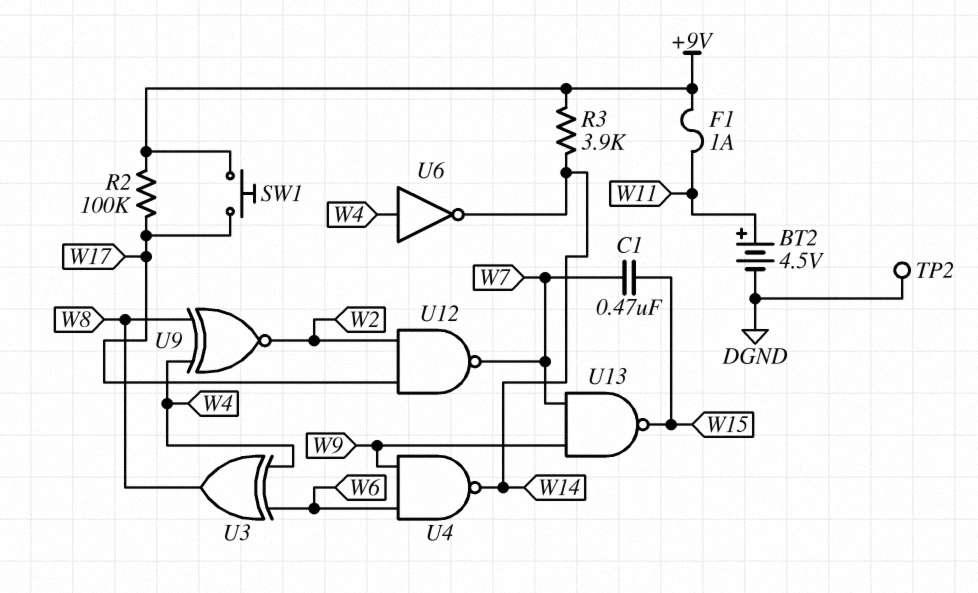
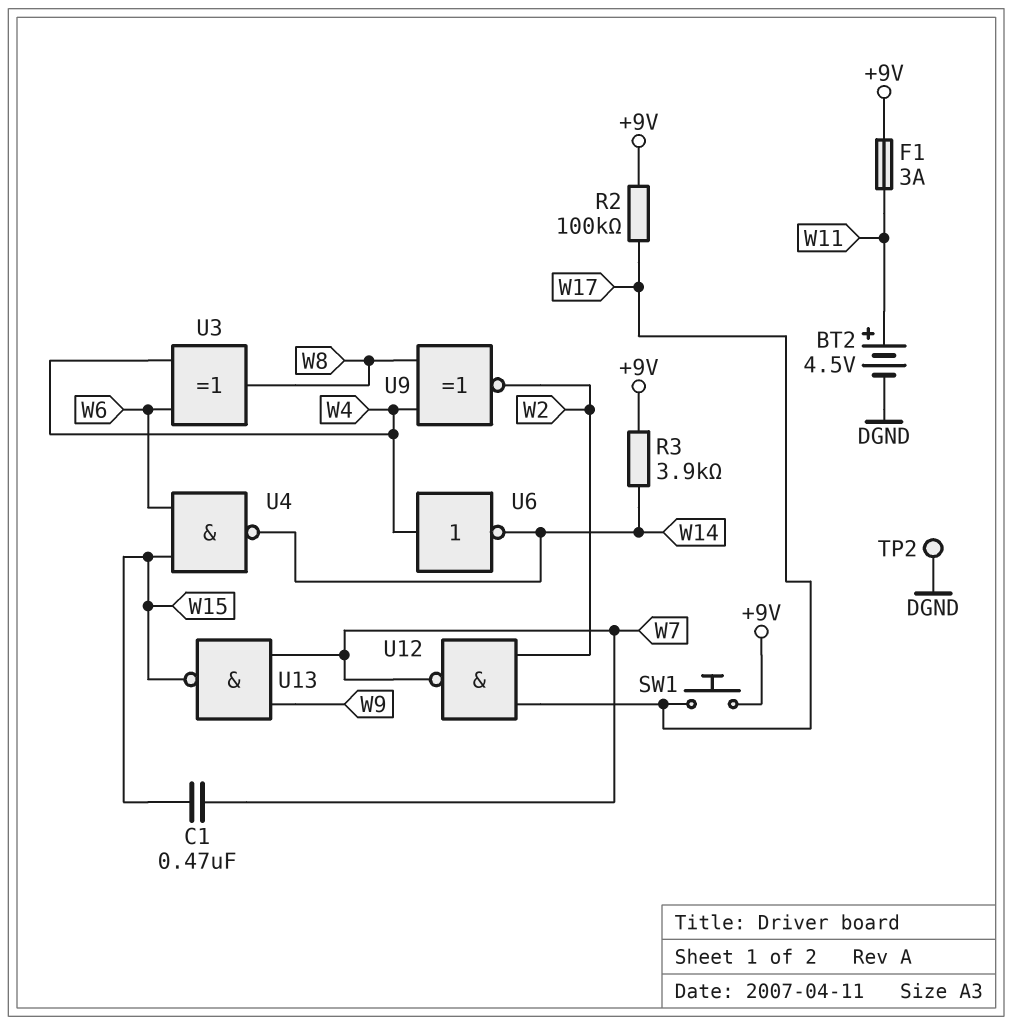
F1: 1A (+9V, W11) -> 3A (+9V, W11)
U4: NAND (in W6, in W9, out W14) -> NAND (in W6, in W15, out W14)

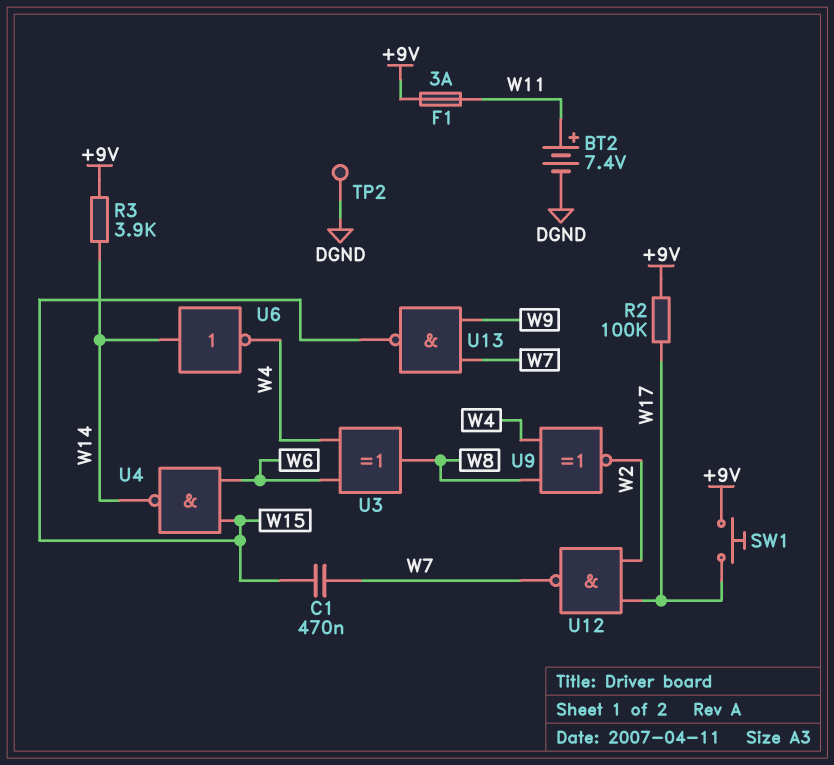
BT2: 4.5V (plus W11, minus DGND) -> 7.4V (plus W11, minus DGND)
U6: NOT (in W4, out W14) -> NOT (in W14, out W4)

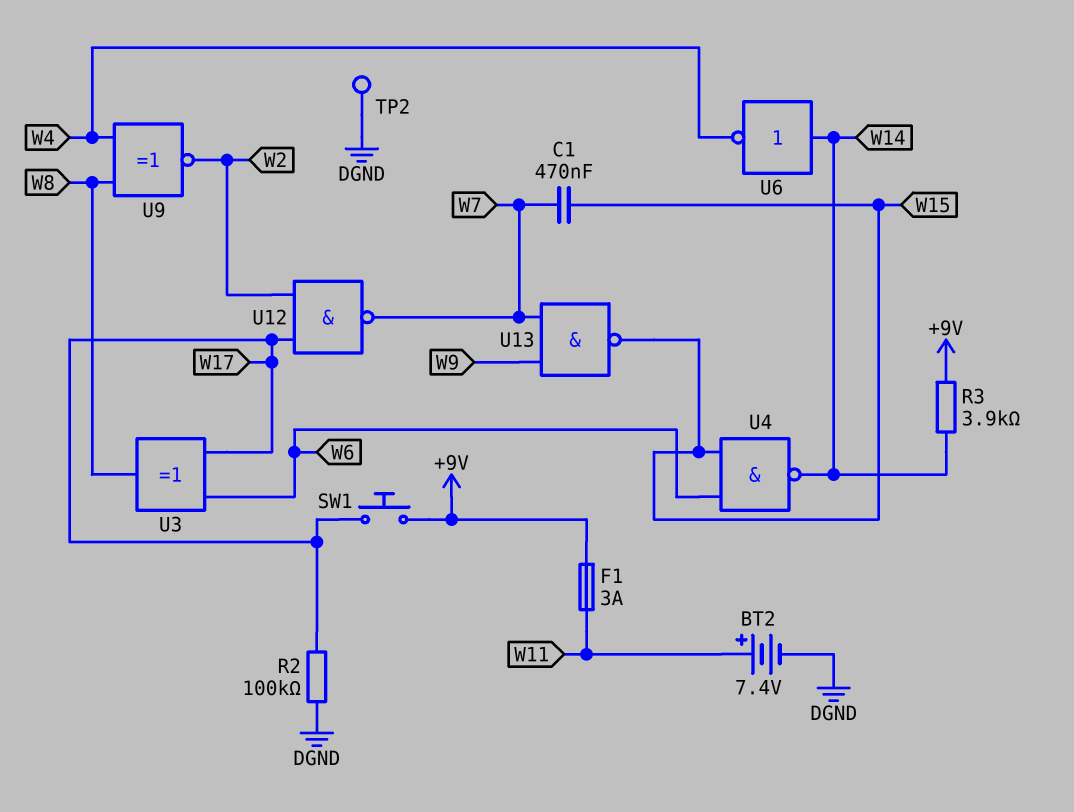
R2: 100k (+9V, W17) -> 100k (DGND, W17)
U3: XOR (in W4, in W6, out W8) -> XOR (in W6, in W17, out W8)

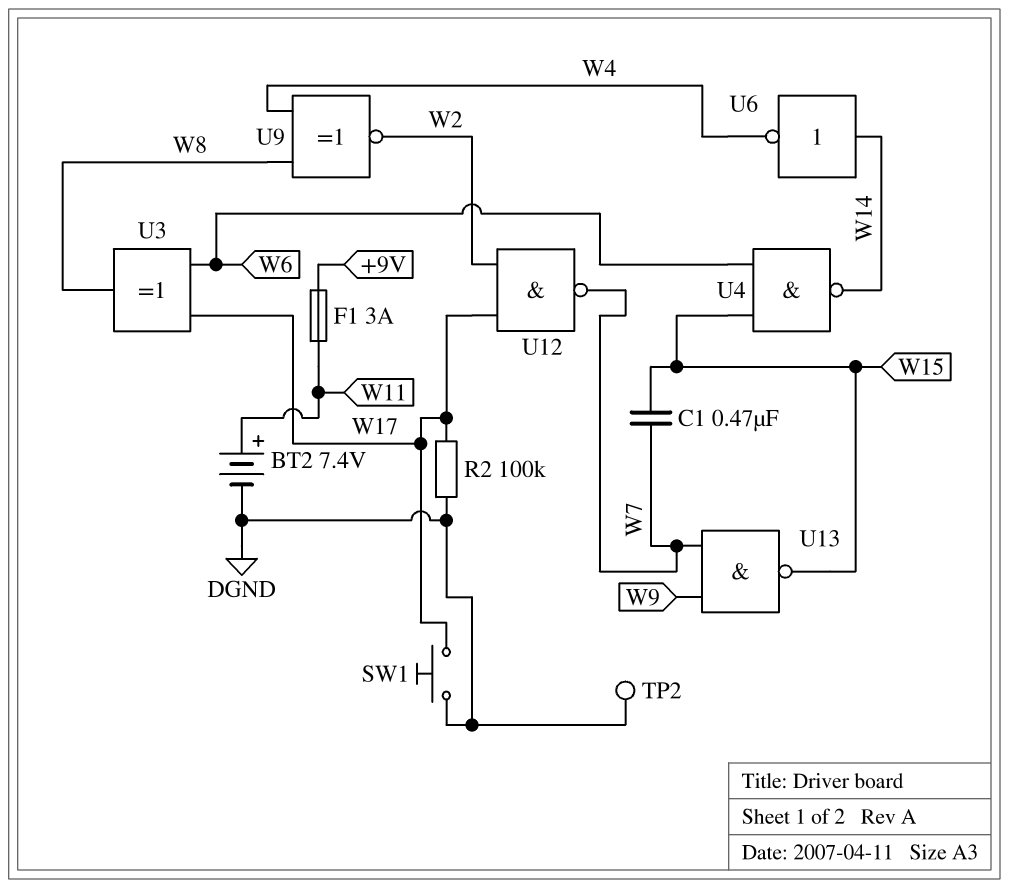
R3: 3.9k (+9V, W14) -> none
SW1: button (+9V, W17) -> button (DGND, W17)

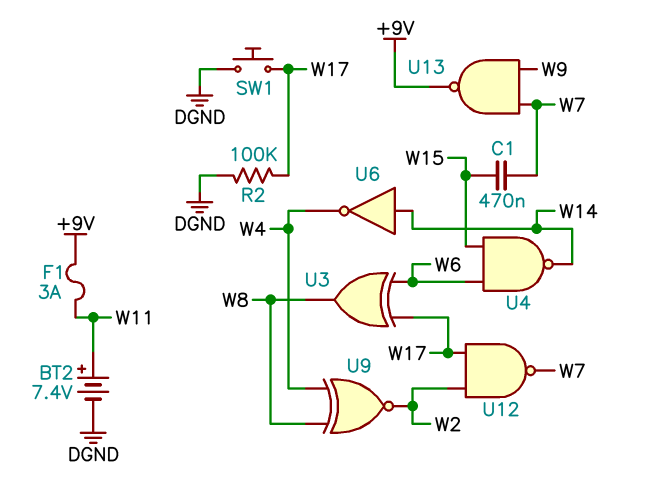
TP2: test point (DGND) -> none
U13: NAND (in W7, in W9, out W15) -> NAND (in W7, in W9, out +9V)

